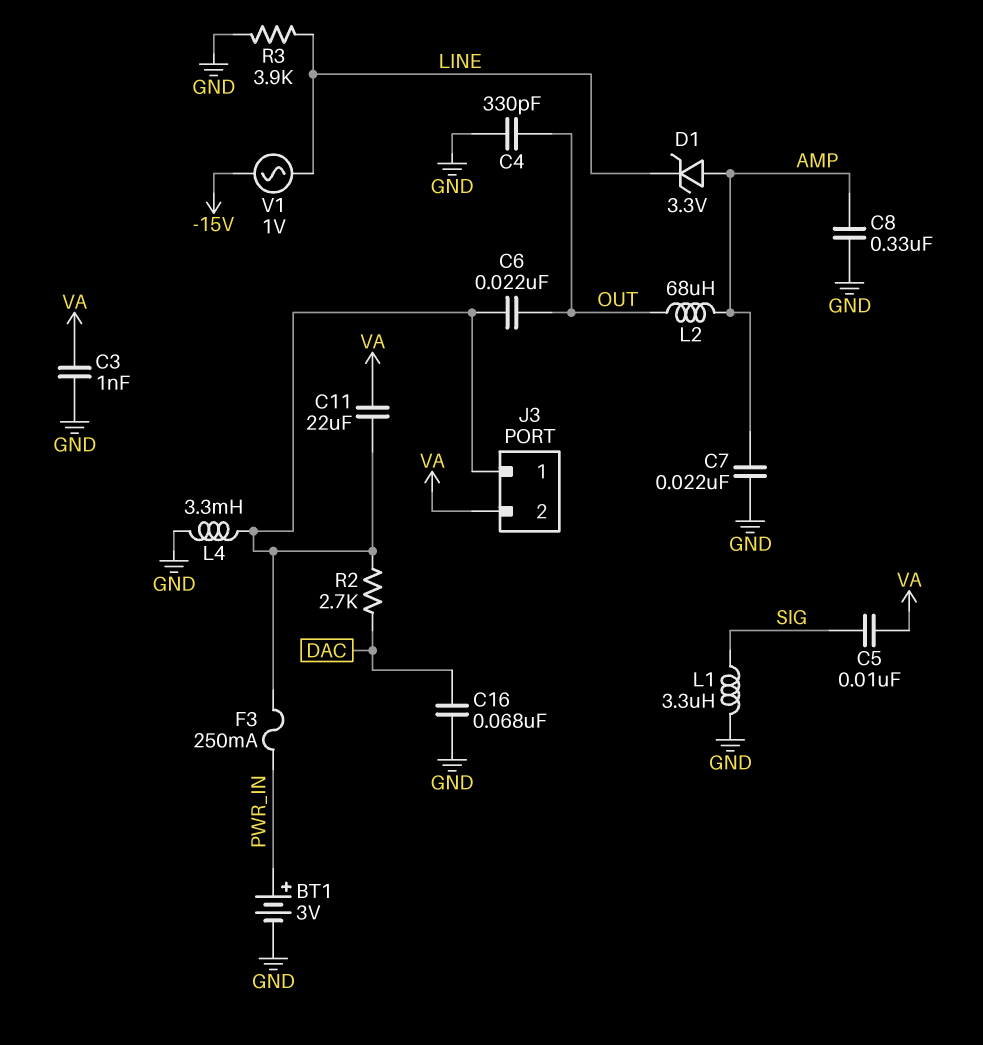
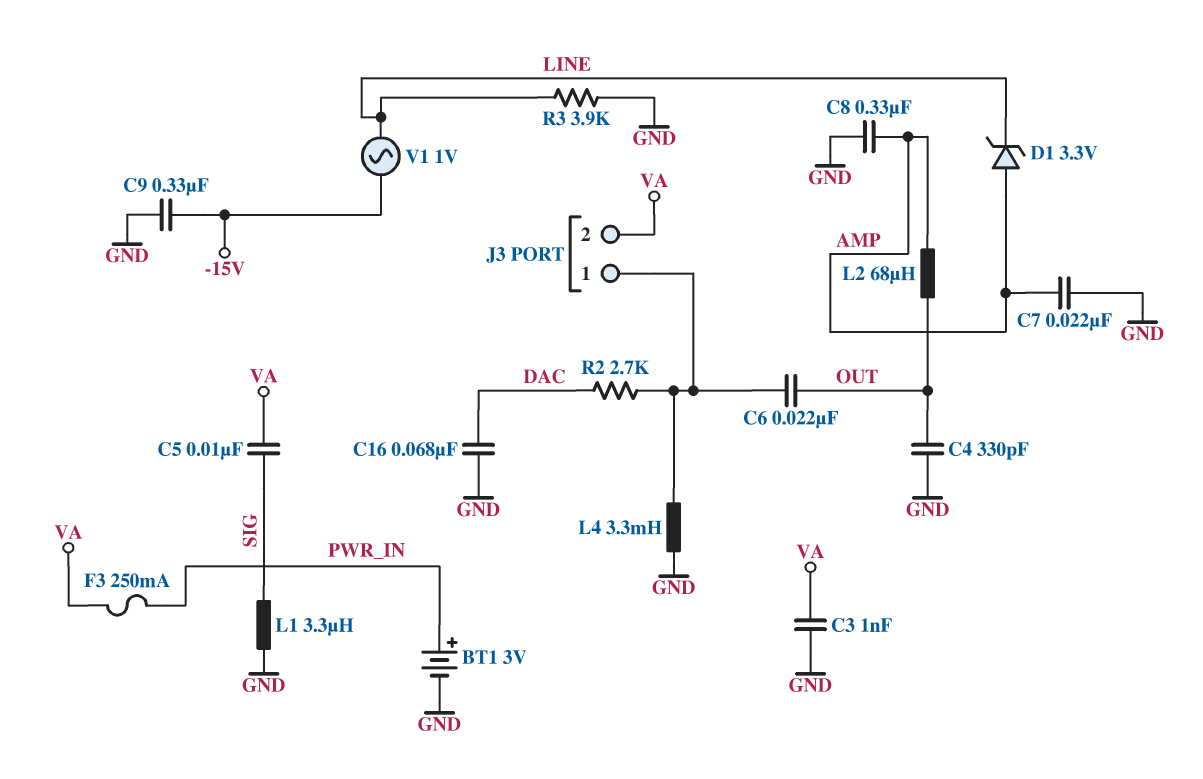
C9: none -> 330nF (-15V, GND)
C11: 22uF (J3/1, VA) -> none
F3: 250mA (J3/1, PWR_IN) -> 250mA (PWR_IN, VA)

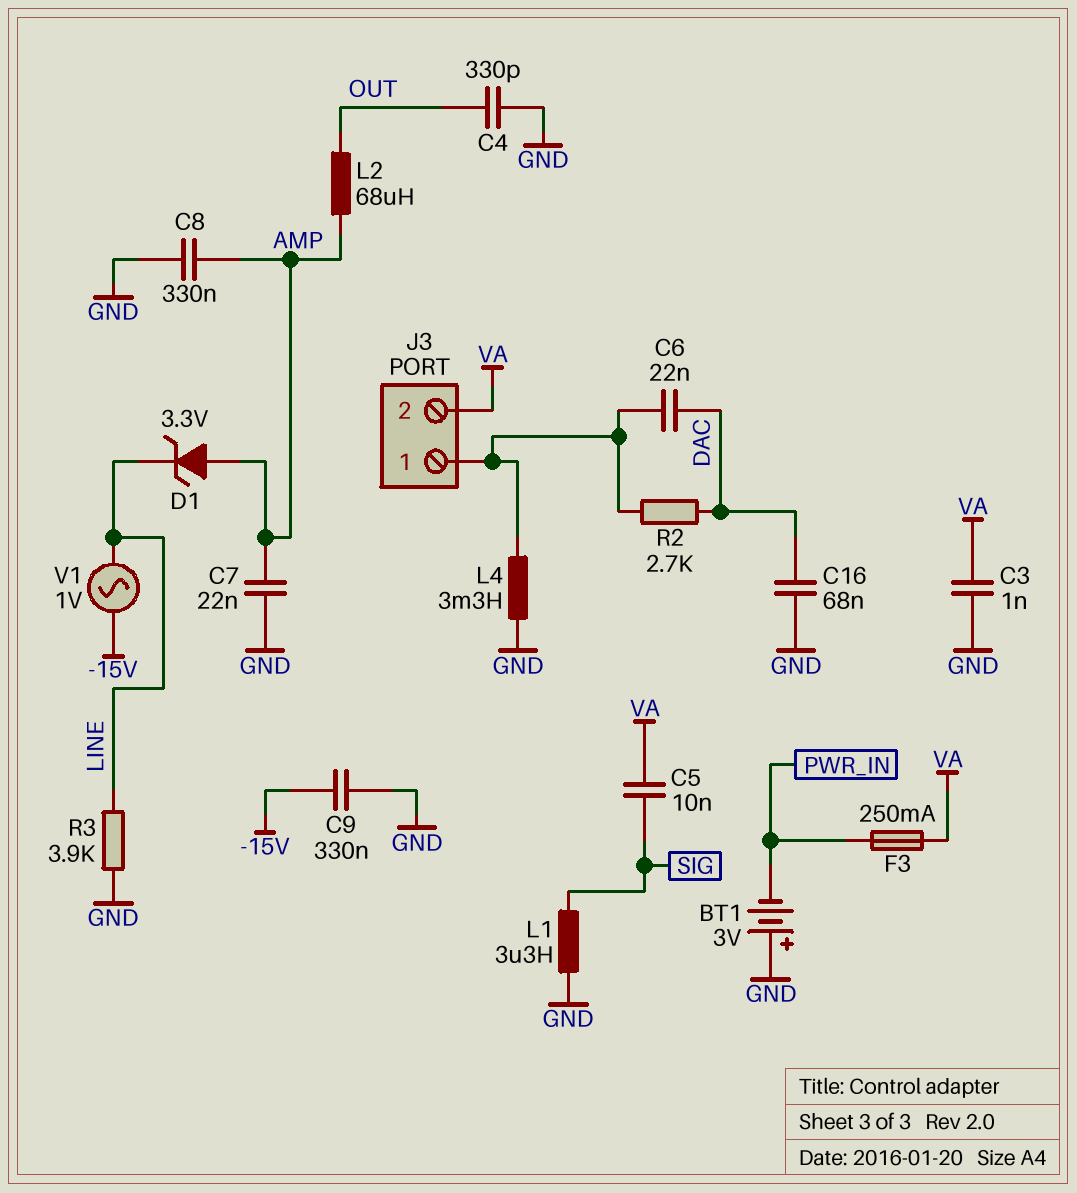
BT1: 3V (plus PWR_IN, minus GND) -> 3V (plus GND, minus PWR_IN)
C6: 22nF (J3/1, OUT) -> 22nF (DAC, J3/1)

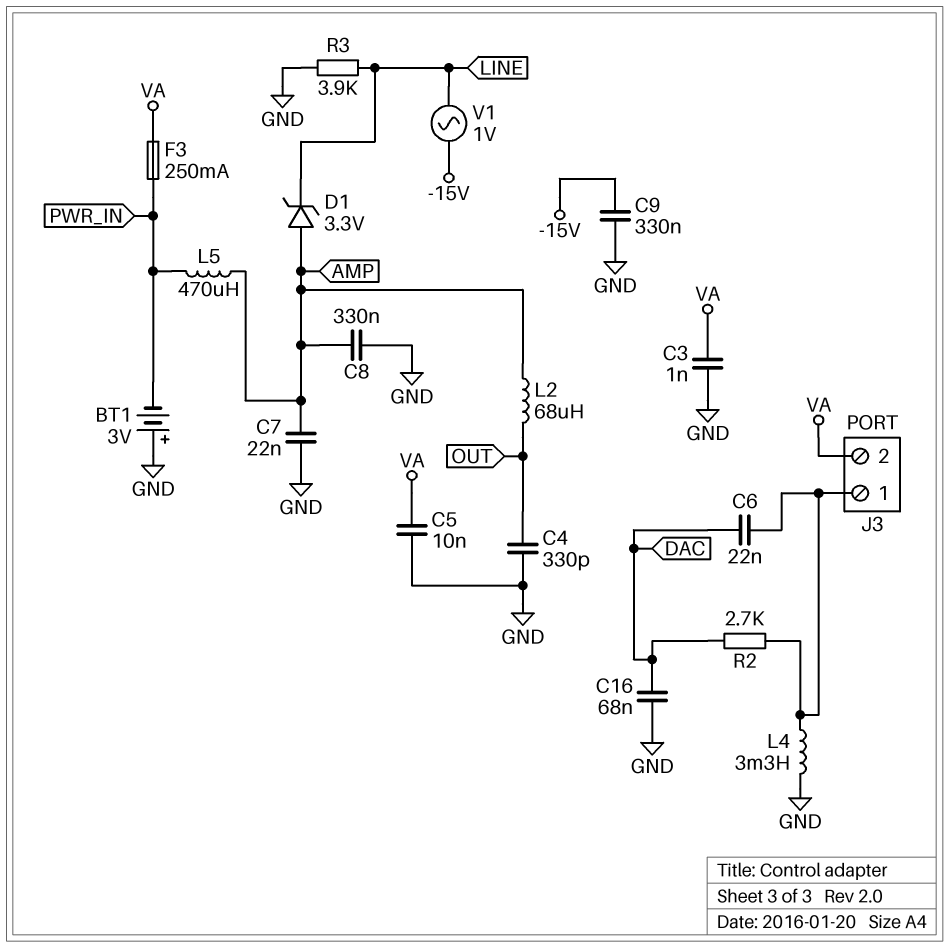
C5: 10nF (SIG, VA) -> 10nF (GND, VA)
L1: 3.3uH (GND, SIG) -> none
L5: none -> 470uH (AMP, PWR_IN)

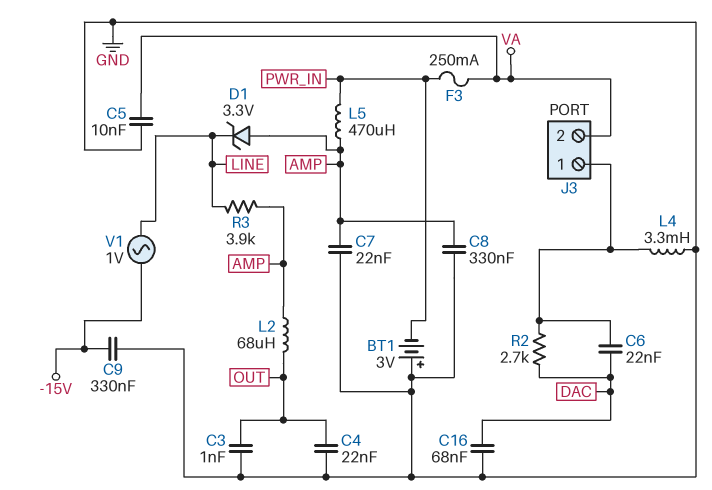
C3: 1nF (GND, VA) -> 1nF (GND, OUT)
C4: 330pF (GND, OUT) -> 22nF (GND, OUT)
R3: 3.9k (GND, LINE) -> 3.9k (AMP, LINE)

